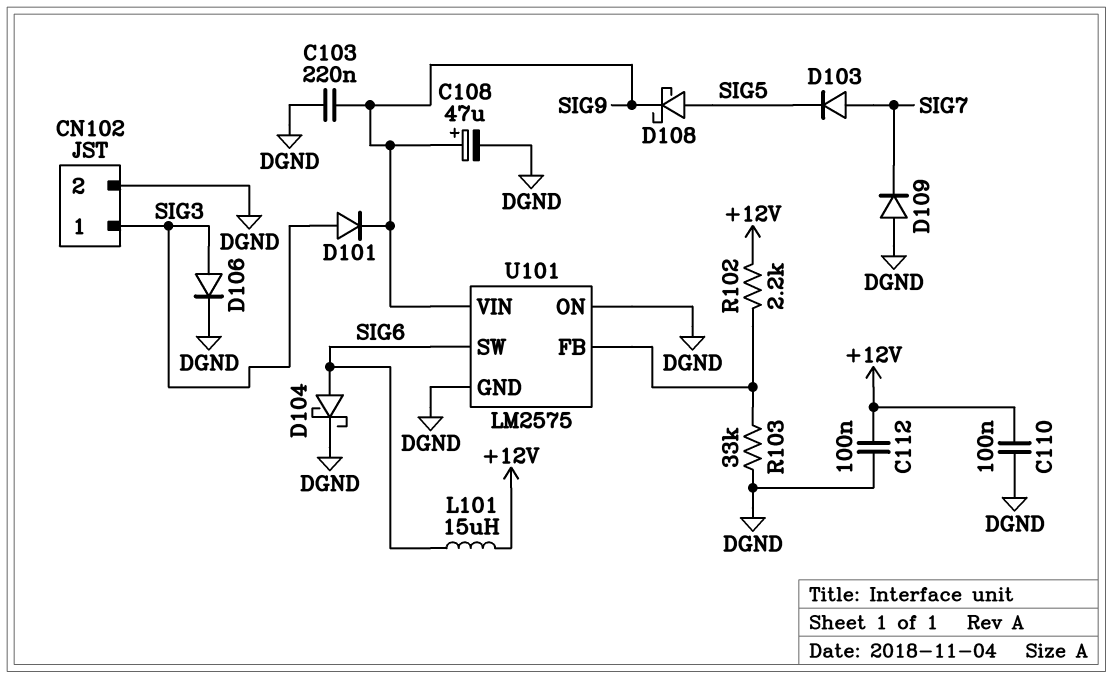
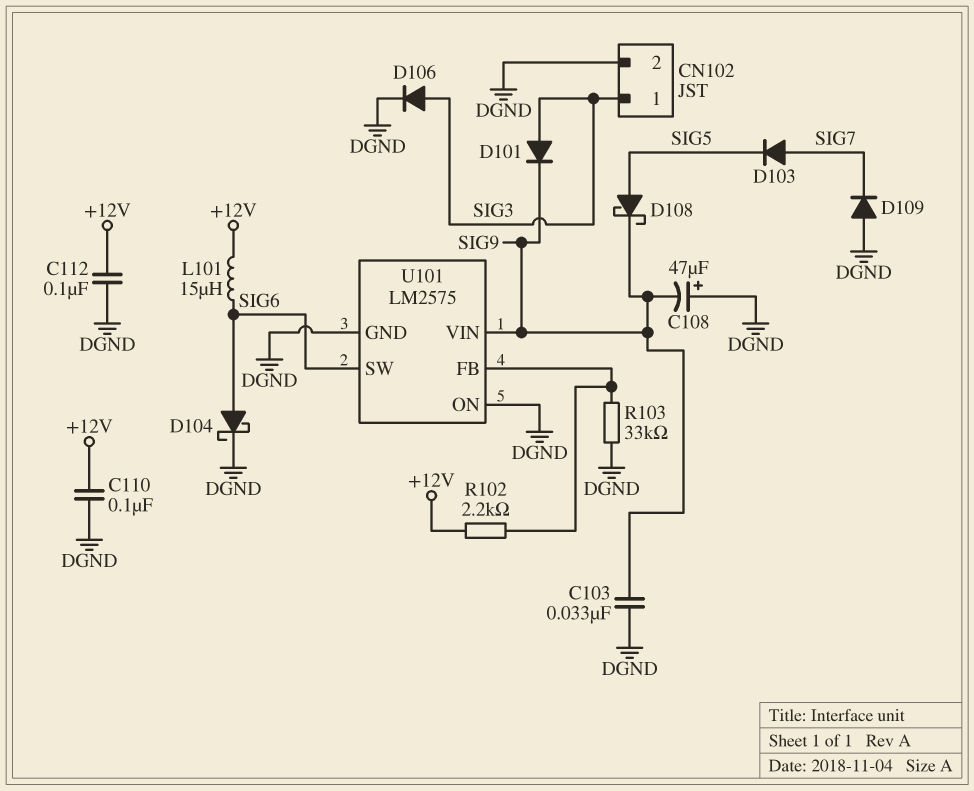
C103: 220nF (DGND, SIG9) -> 33nF (DGND, SIG9)
C108: 47uF (plus SIG9, minus DGND) -> 47uF (plus DGND, minus SIG9)

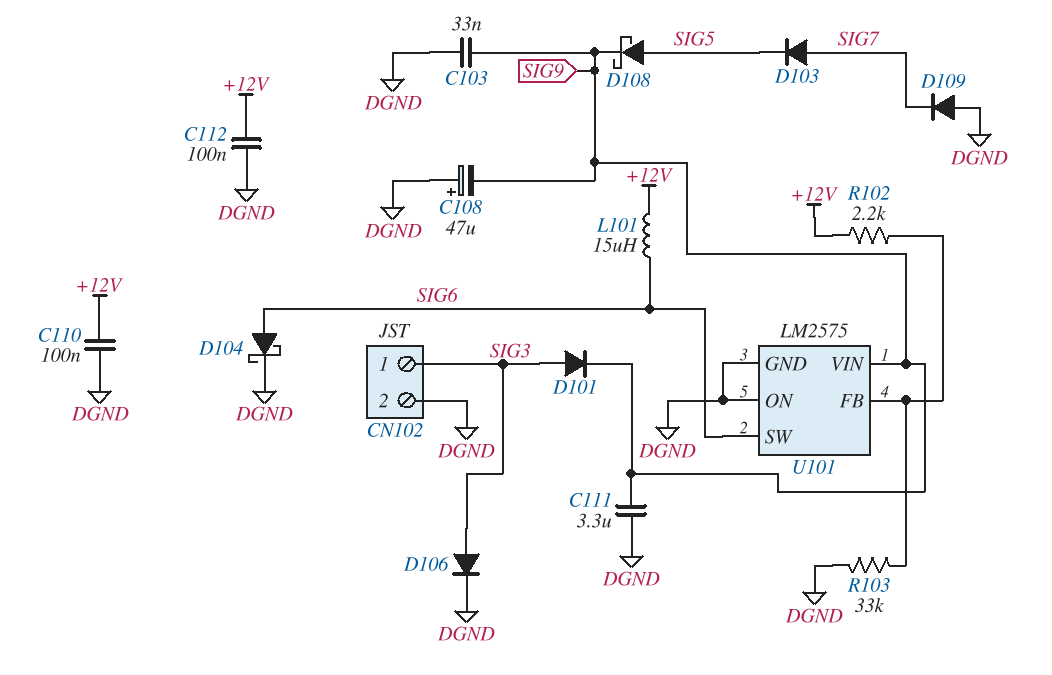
C111: none -> 3.3uF (DGND, SIG9)

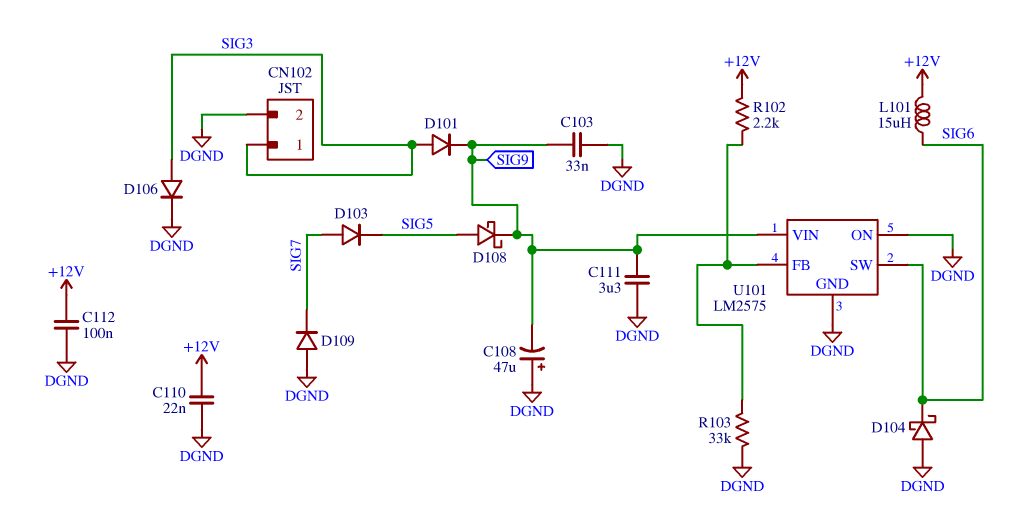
C110: 100nF (+12V, DGND) -> 22nF (+12V, DGND)
D104: schottky (A SIG6, K DGND) -> schottky (A DGND, K SIG6)

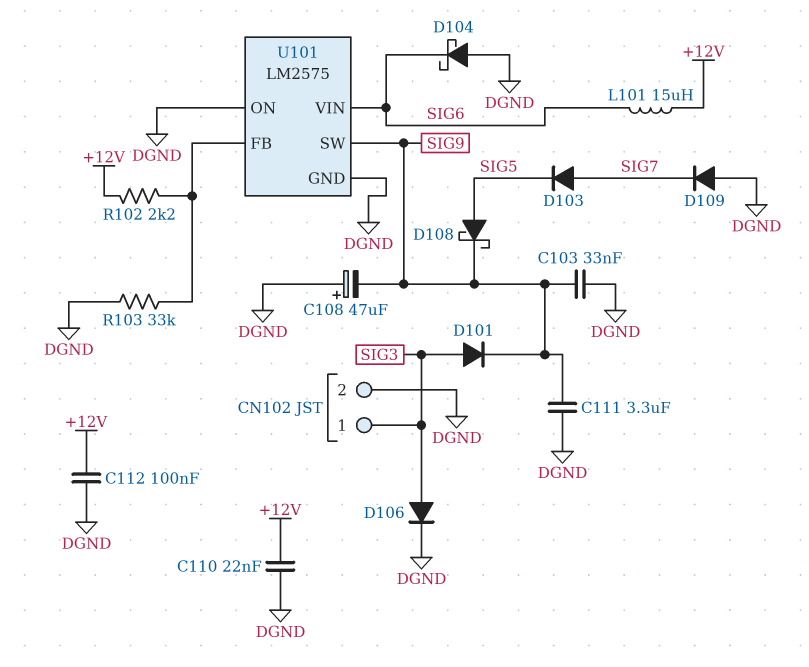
U101 pin SW: SIG6 -> SIG9
U101 pin VIN: SIG9 -> SIG6

